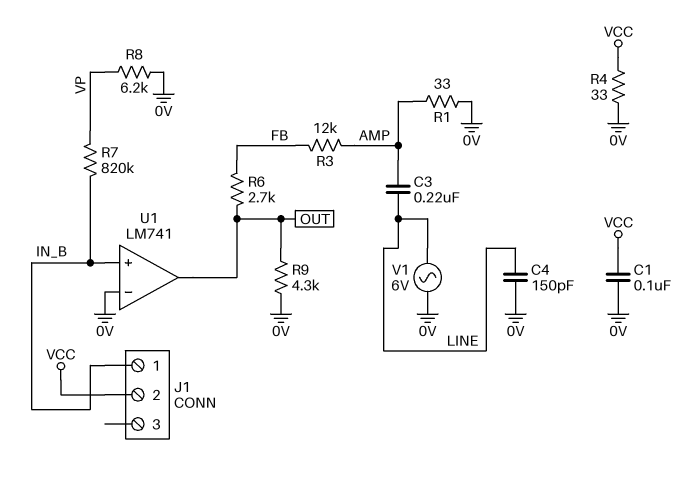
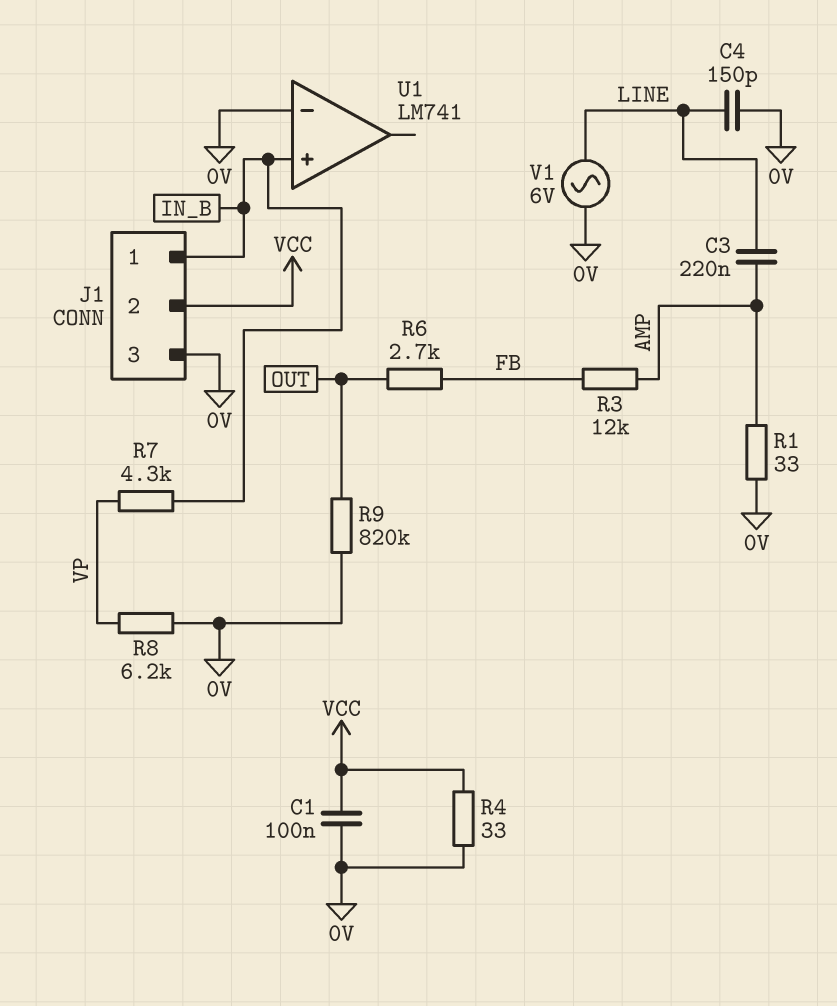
J1 pin 3: none -> 0V
R7: 820k (IN_B, VP) -> 4.3k (IN_B, VP)
R9: 4.3k (0V, OUT) -> 820k (0V, OUT)
U1 pin out: OUT -> none

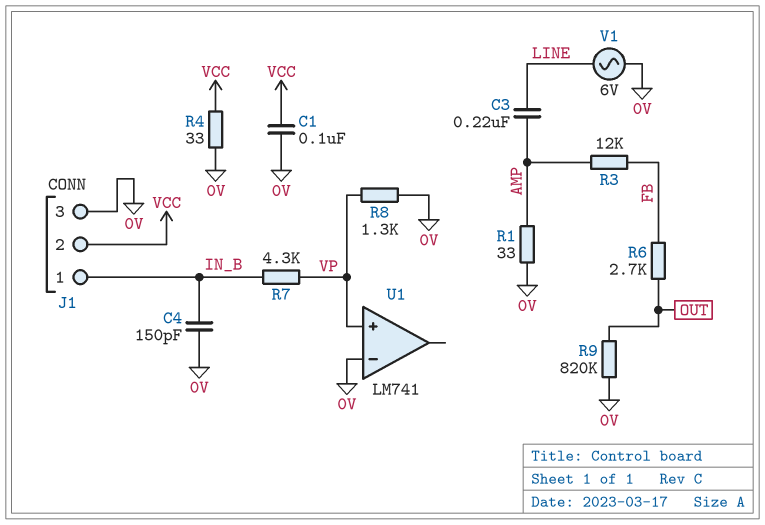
C4: 150pF (0V, LINE) -> 150pF (0V, IN_B)
R8: 6.2k (0V, VP) -> 1.3k (0V, VP)
U1 pin in+: IN_B -> VP

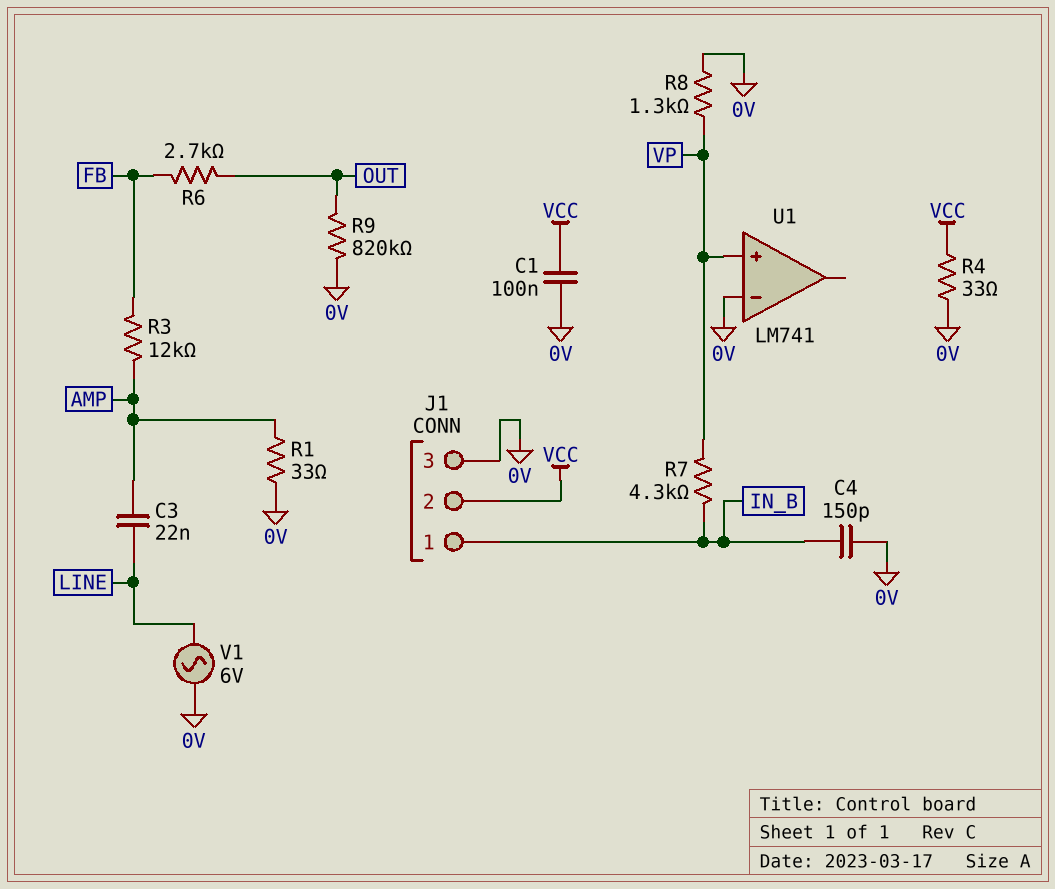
C3: 220nF (AMP, LINE) -> 22nF (AMP, LINE)

